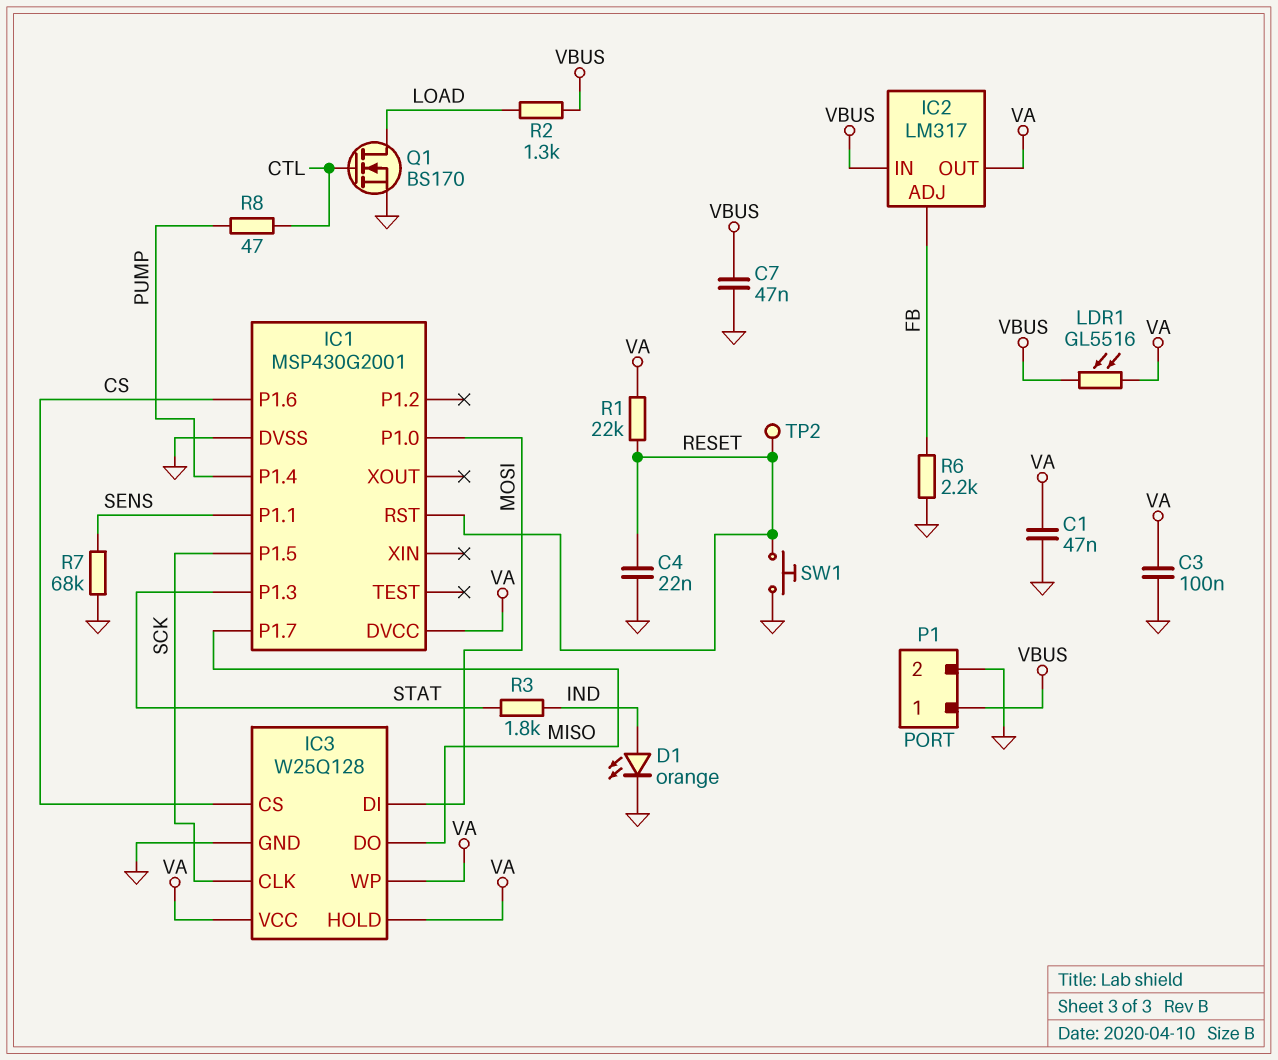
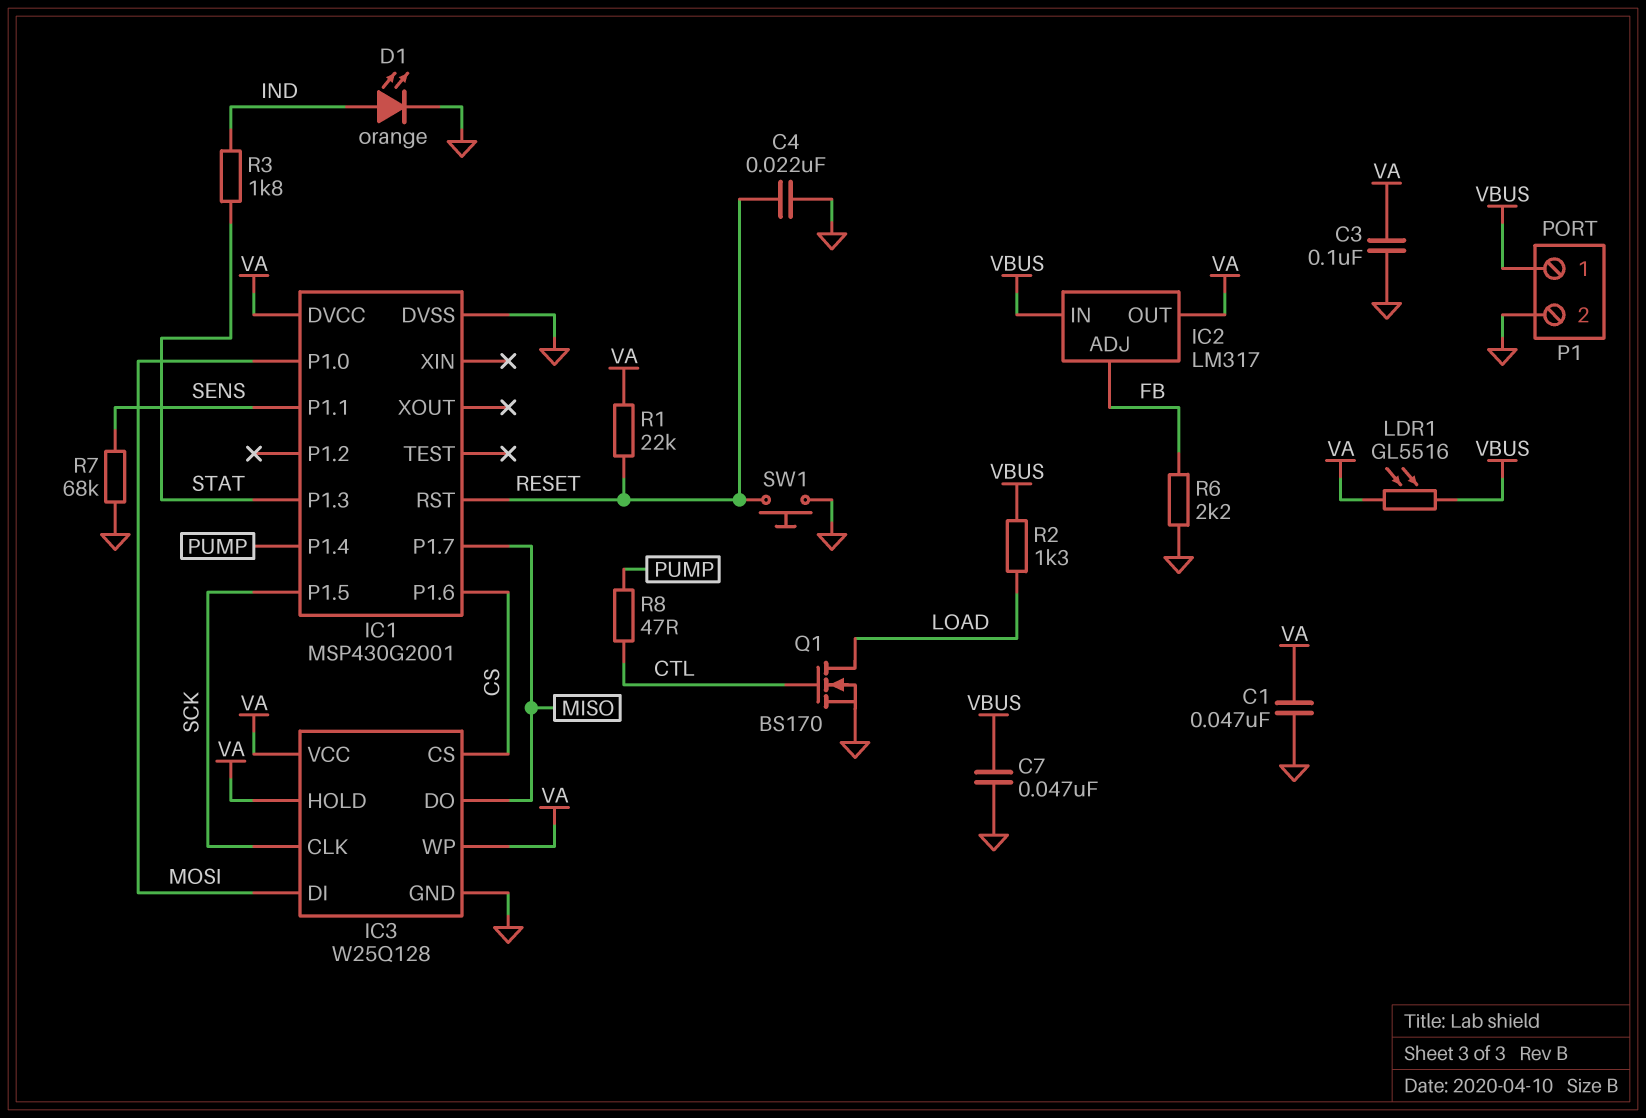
TP2: test point (RESET) -> none

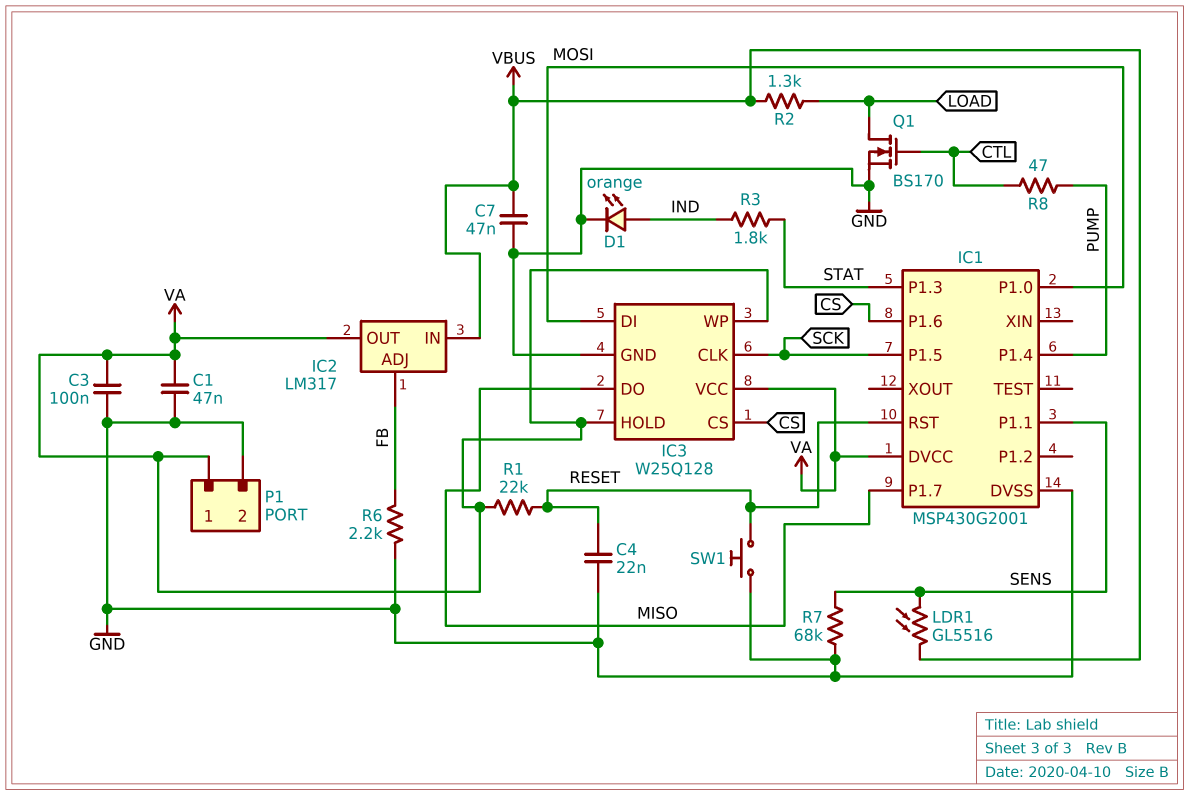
LDR1: GL5516 (VA, VBUS) -> GL5516 (SENS, VBUS)
P1 pin 1: VBUS -> VA

